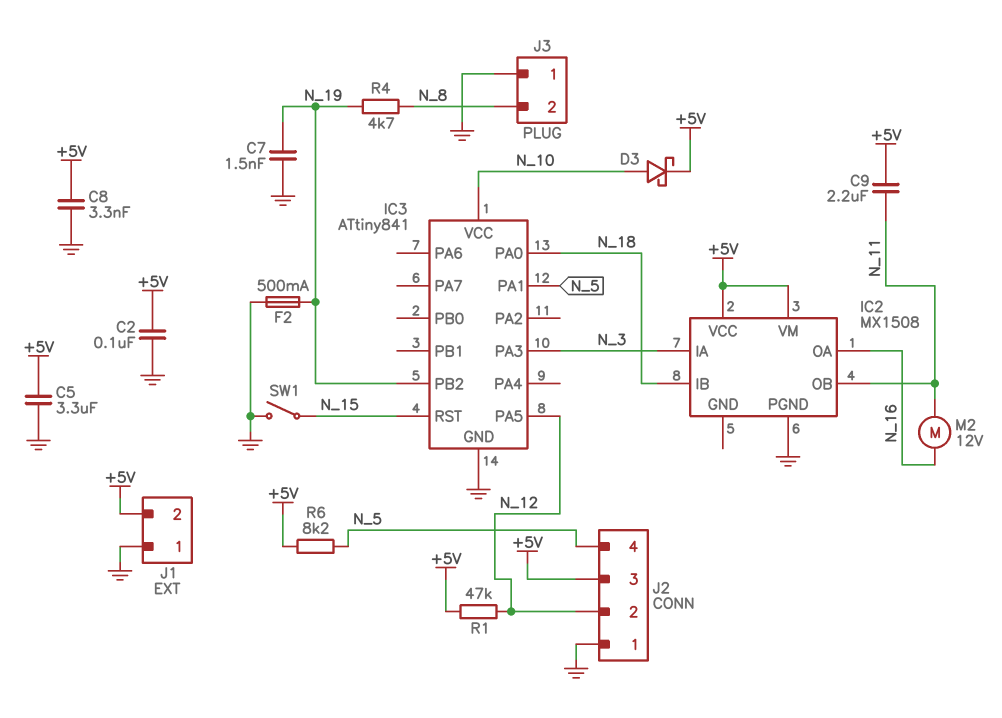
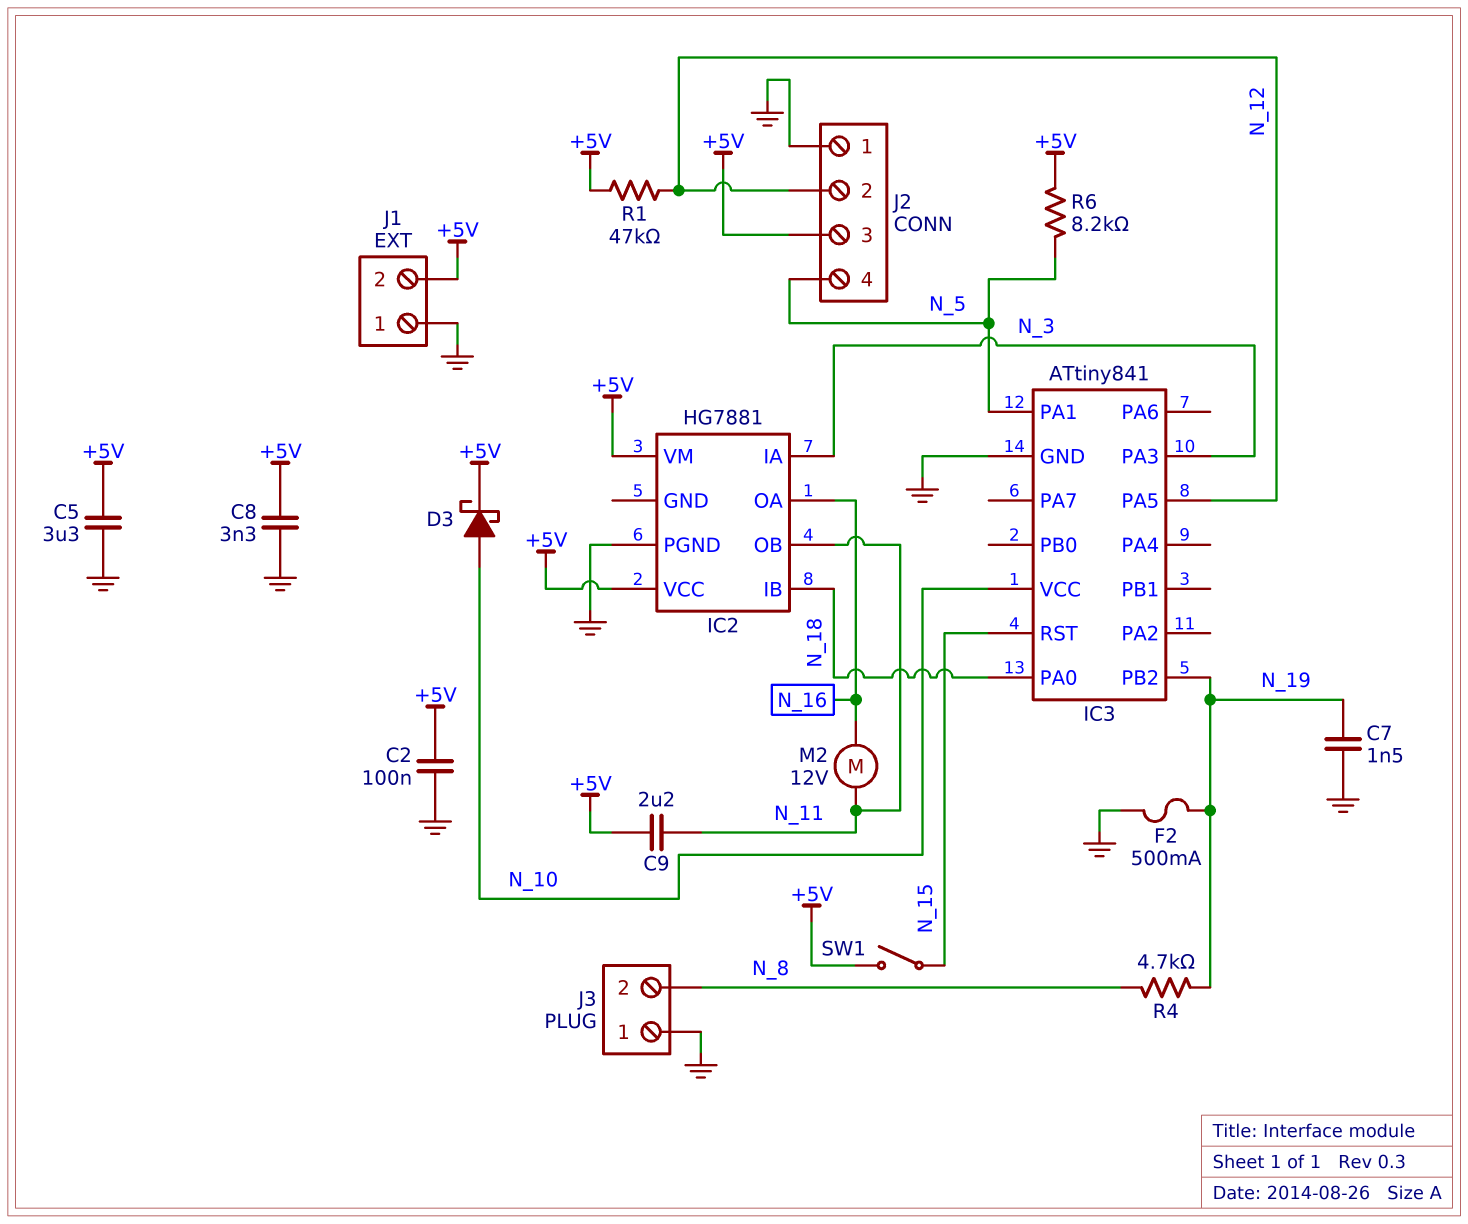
IC2: MX1508 -> HG7881
SW1: switch (GND, N_15) -> switch (+5V, N_15)

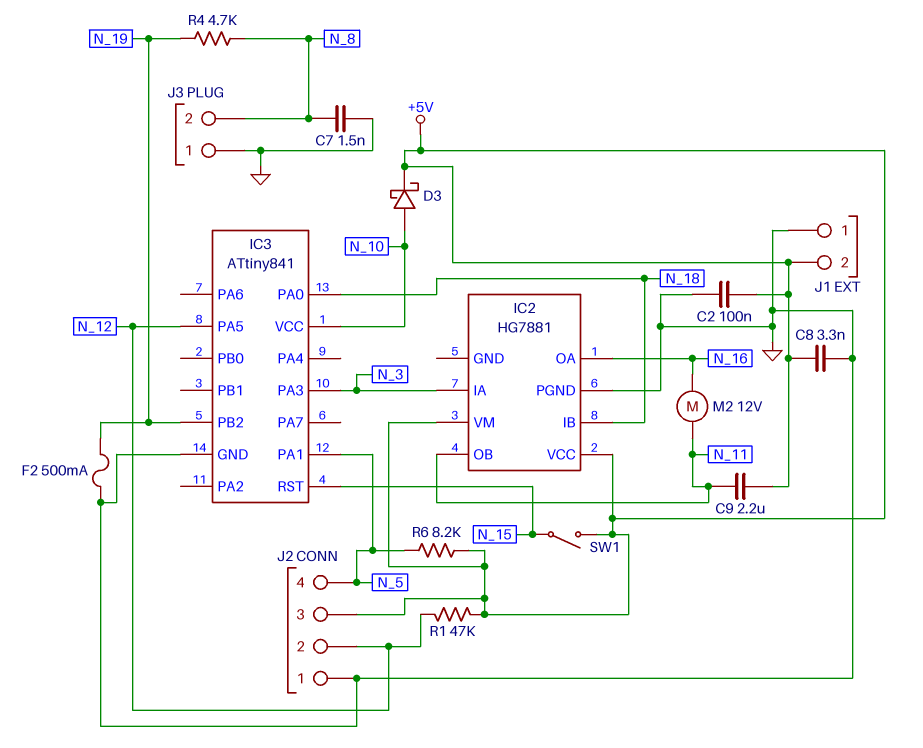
C5: 3.3uF (+5V, GND) -> none
C7: 1.5nF (GND, N_19) -> 1.5nF (GND, N_8)

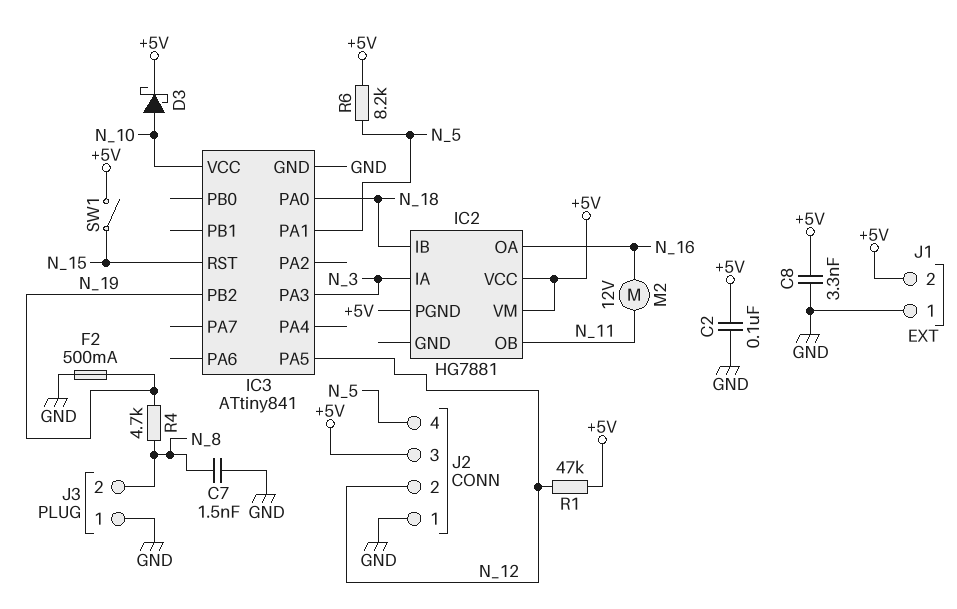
C9: 2.2uF (+5V, N_11) -> none
IC2 pin PGND: GND -> +5V

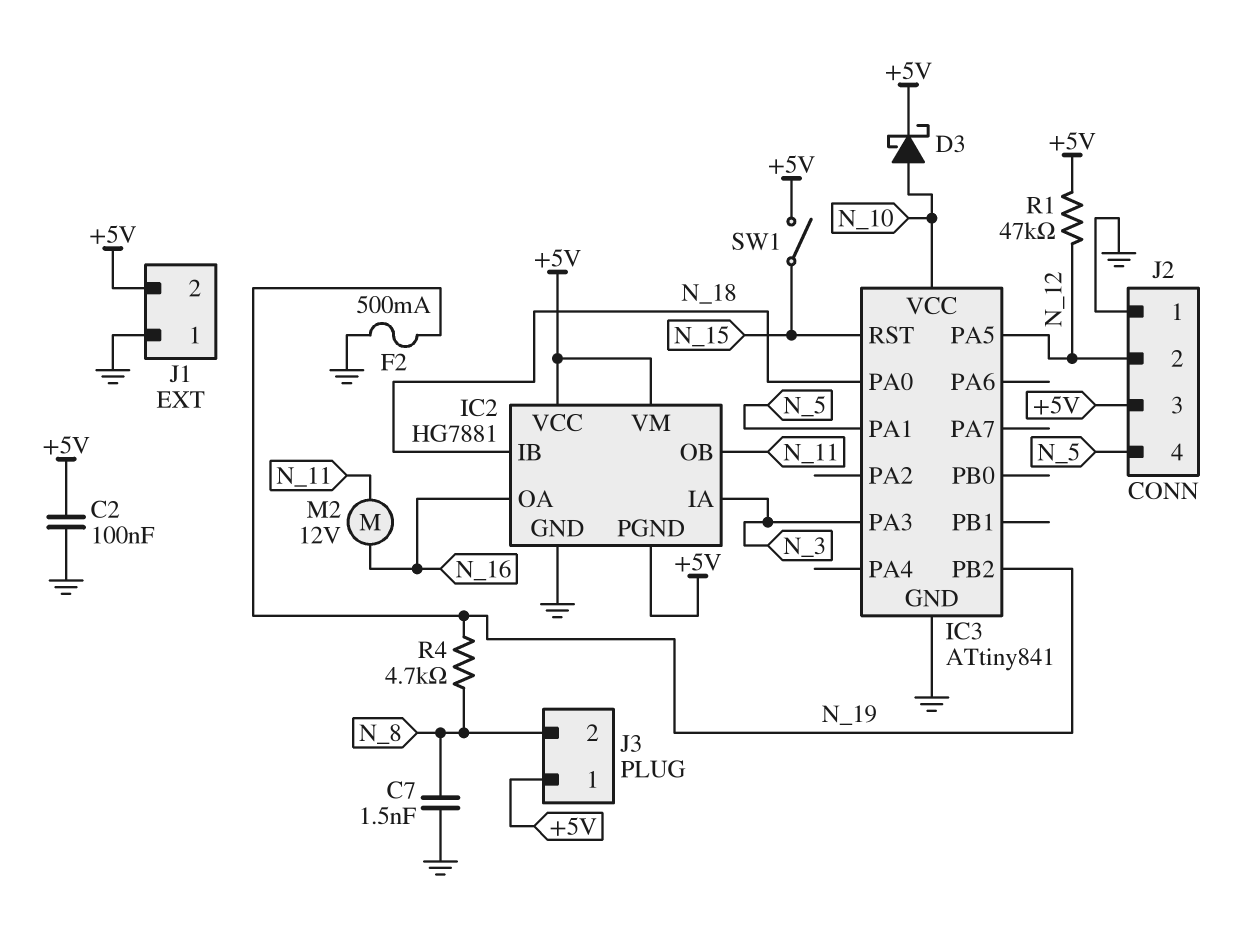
C8: 3.3nF (+5V, GND) -> none
IC2 pin GND: none -> GND
J3 pin 1: GND -> +5V
R6: 8.2k (+5V, N_5) -> none

